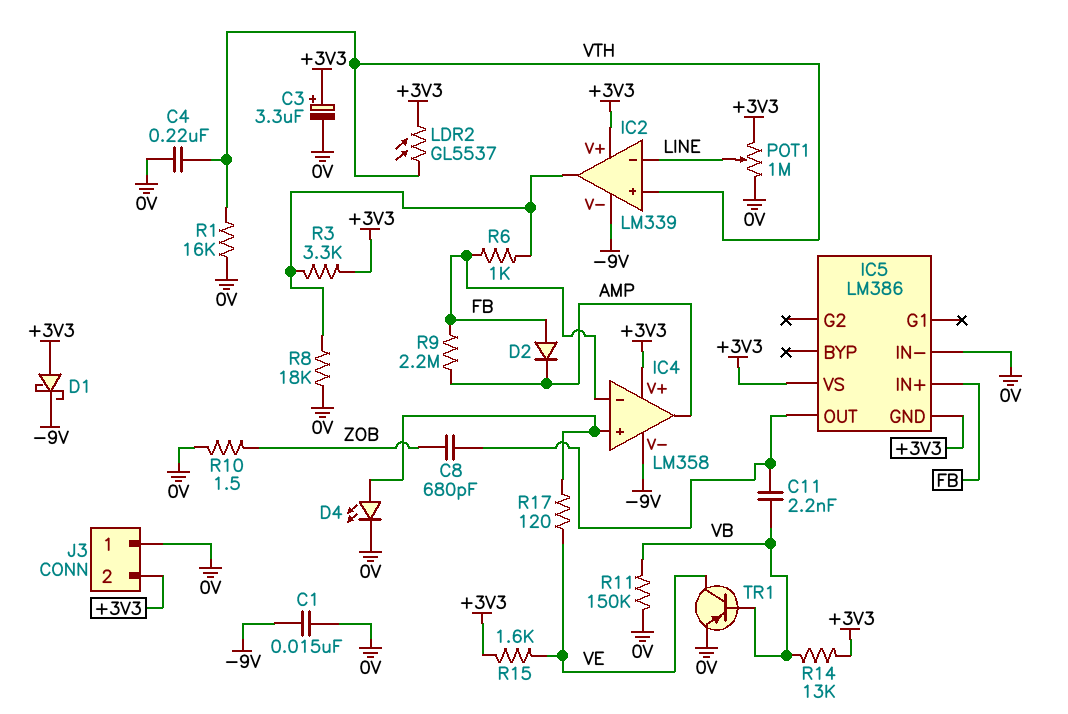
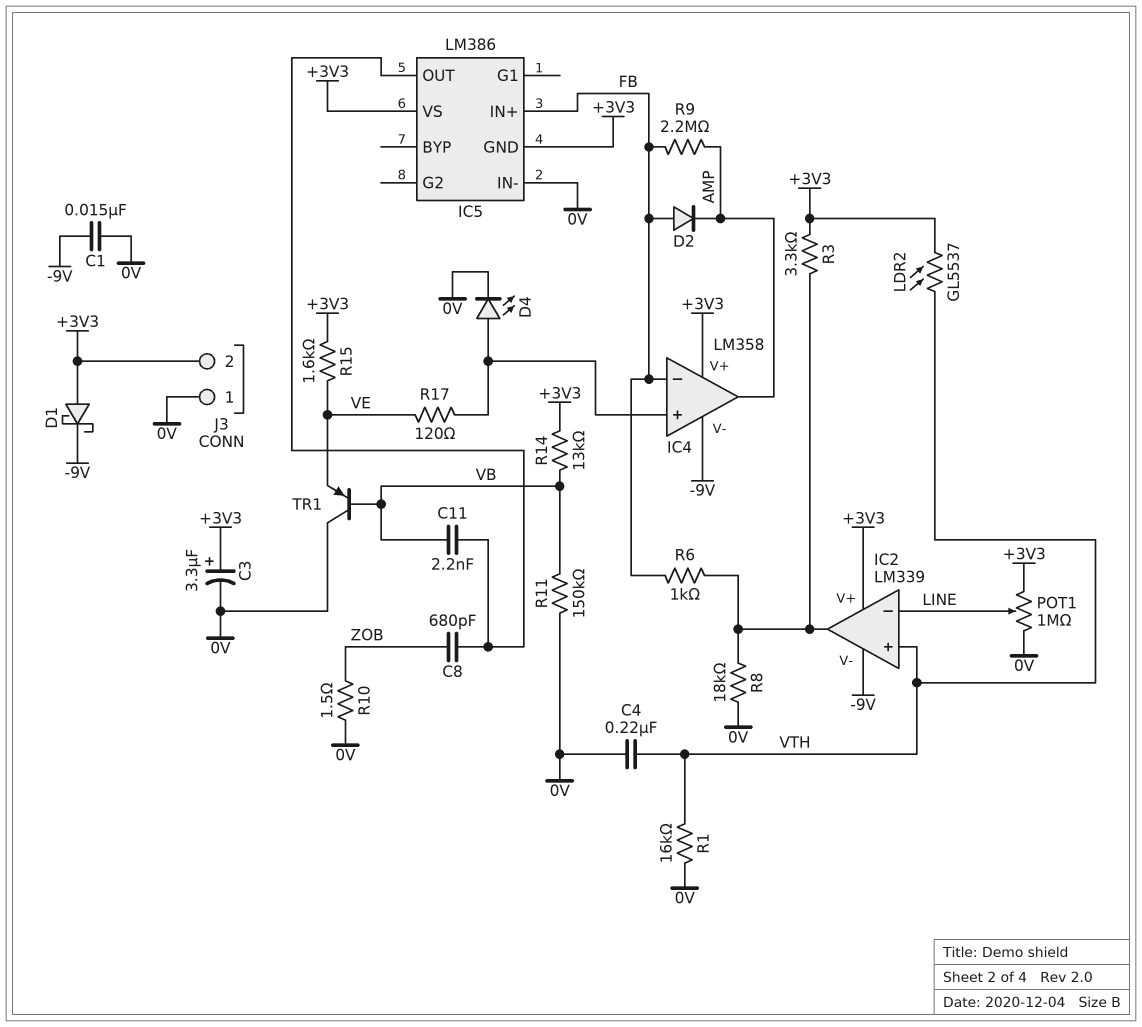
TR1: PNP (B VB, C VE, E 0V) -> PNP (B VB, C 0V, E VE)

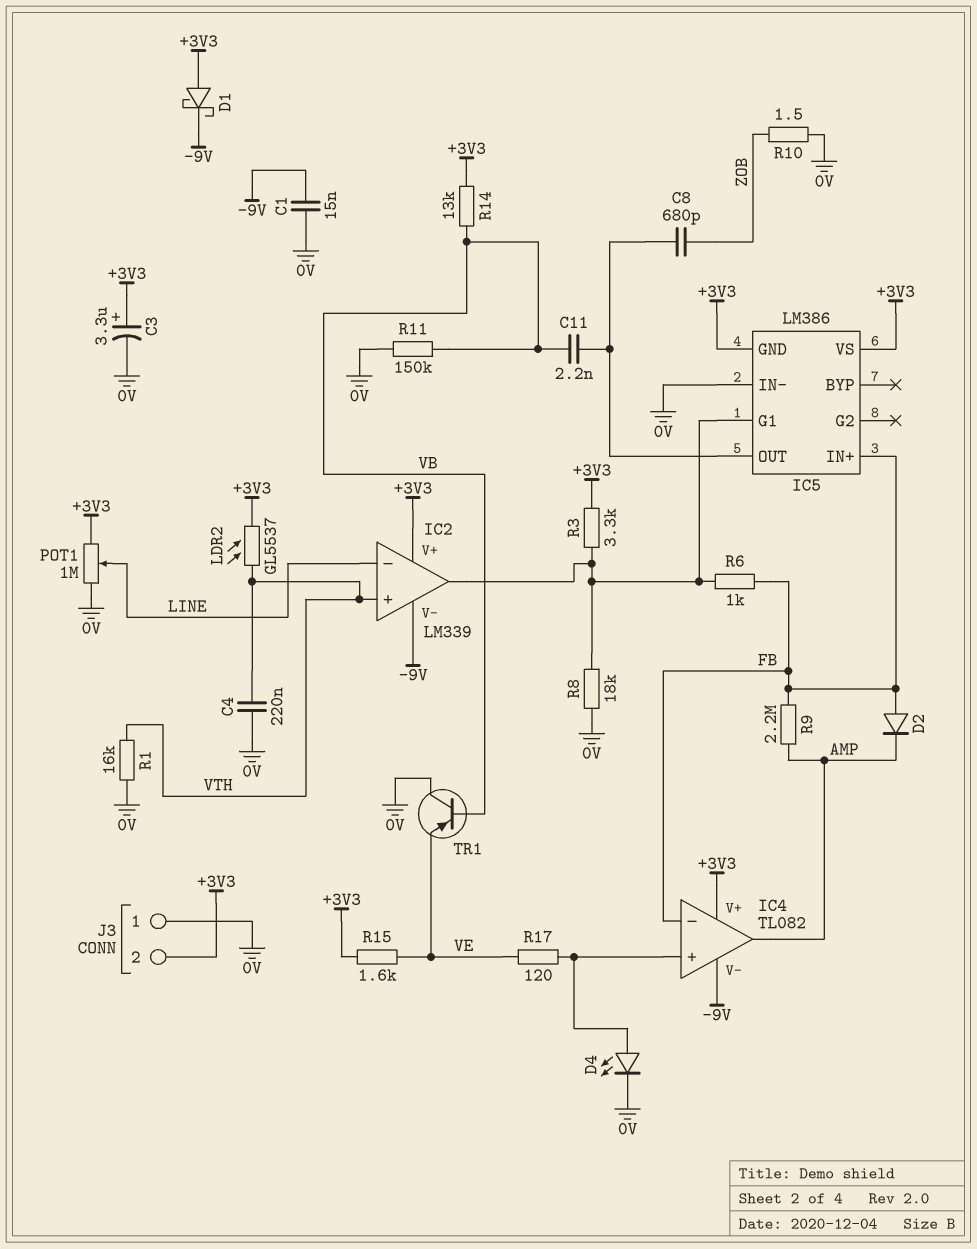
IC4: LM358 -> TL082
IC5 pin G1: none -> IC2/out

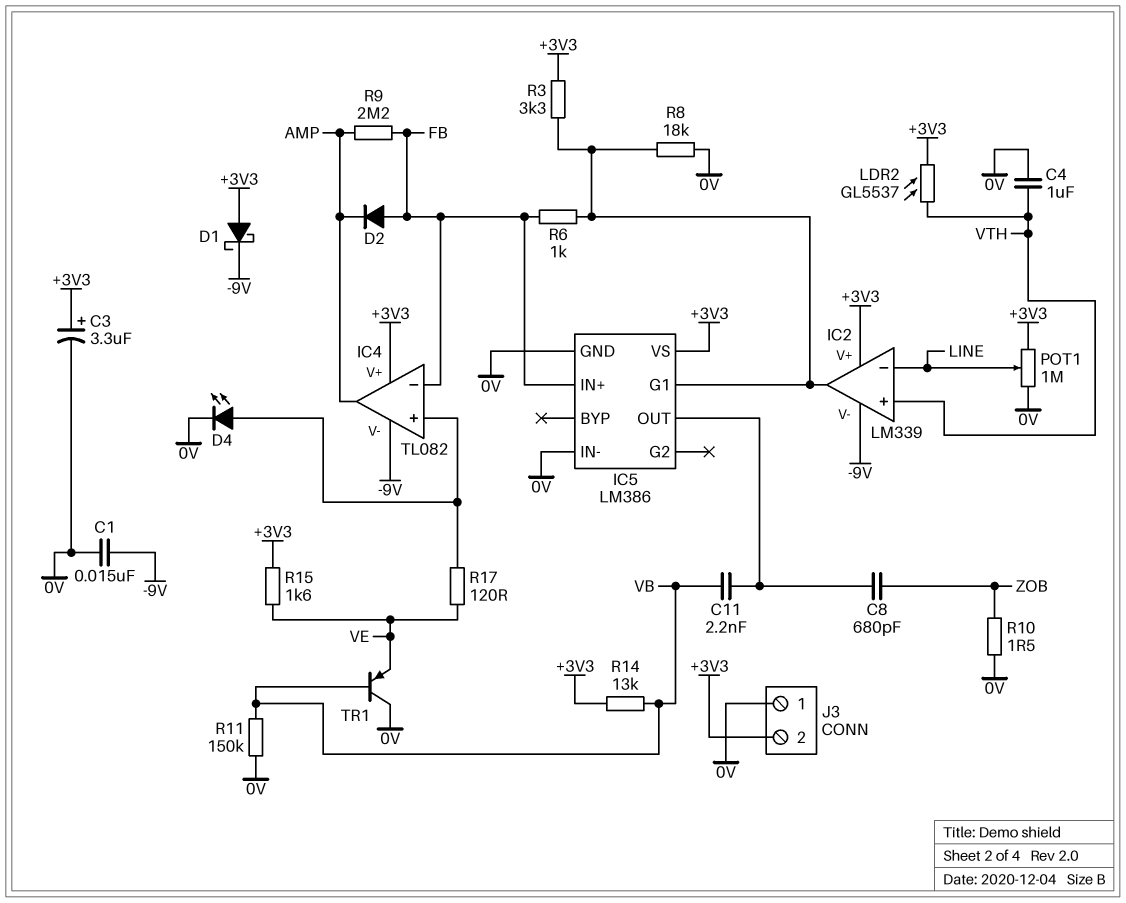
C4: 220nF (0V, VTH) -> 1uF (0V, VTH)
IC5 pin GND: +3V3 -> 0V
R1: 16k (0V, VTH) -> none

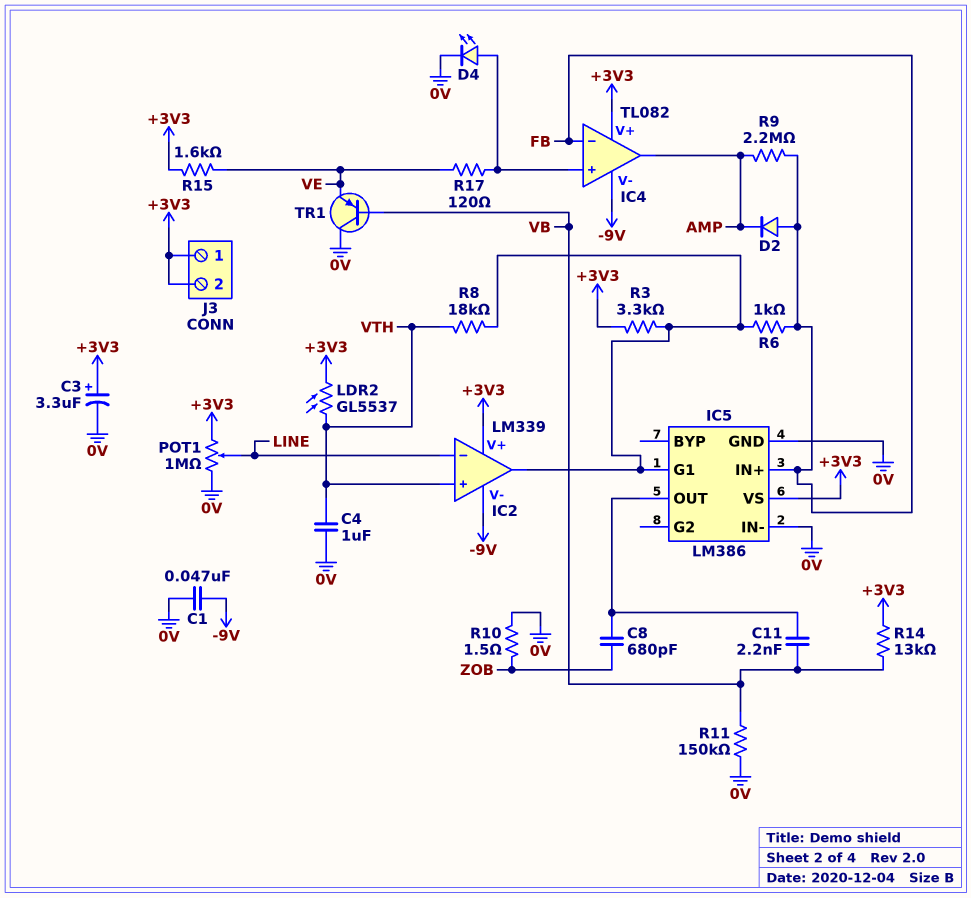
C1: 15nF (-9V, 0V) -> 47nF (-9V, 0V)
D1: schottky (A +3V3, K -9V) -> none
J3 pin 1: 0V -> +3V3
R8: 18k (0V, IC2/out) -> 18k (IC2/out, VTH)

